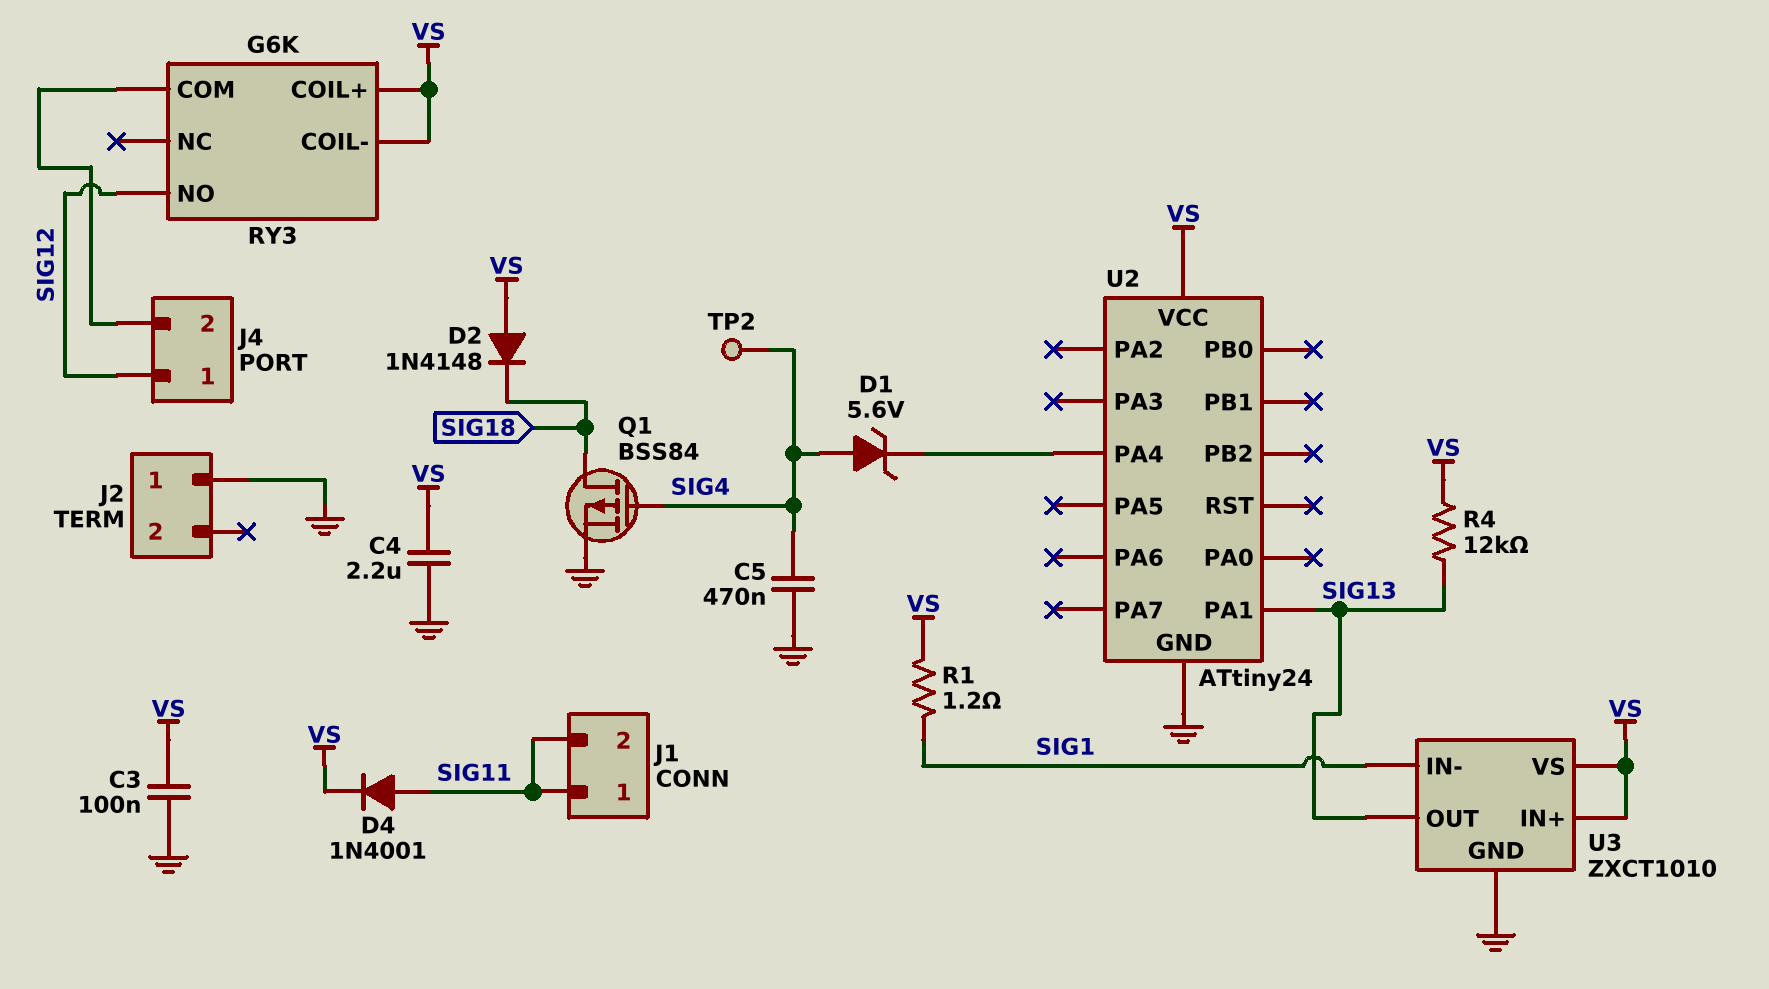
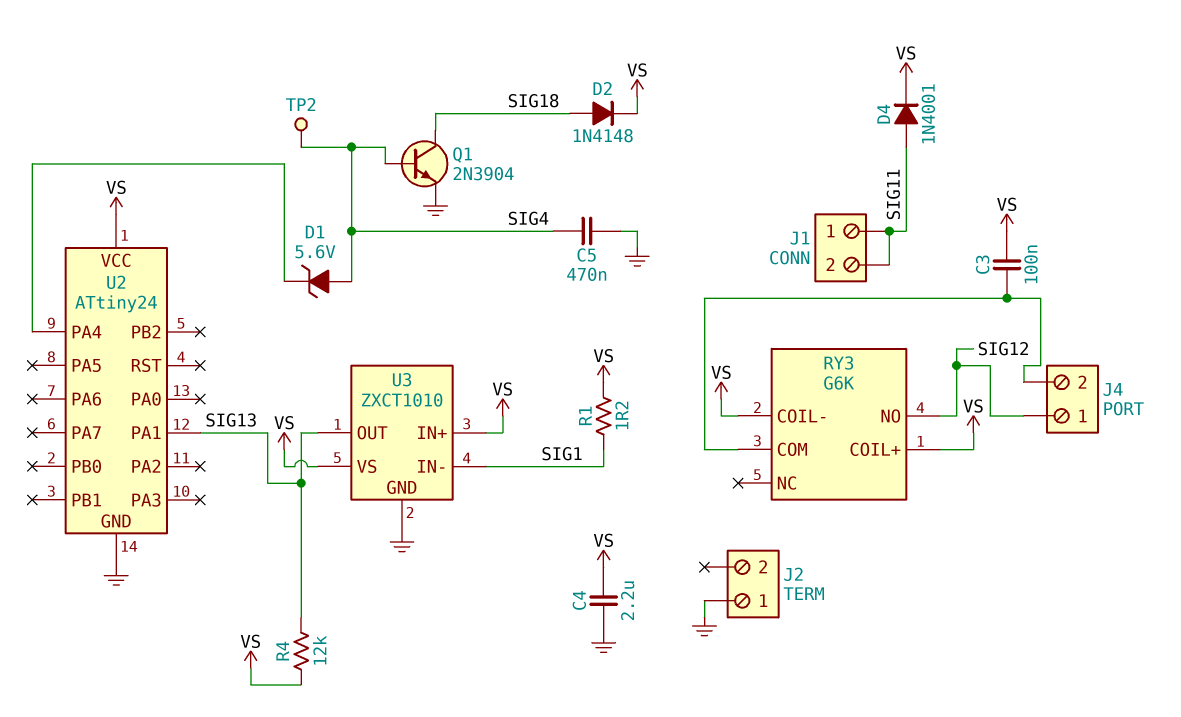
C3: 100nF (GND, VS) -> 100nF (J4/2, VS)
D2: diode 1N4148 (A VS, K SIG18) -> diode 1N4148 (A SIG18, K VS)
Q1: PMOS BSS84 (G SIG4, D SIG18, S GND) -> NPN 2N3904 (B SIG4, C SIG18, E GND)

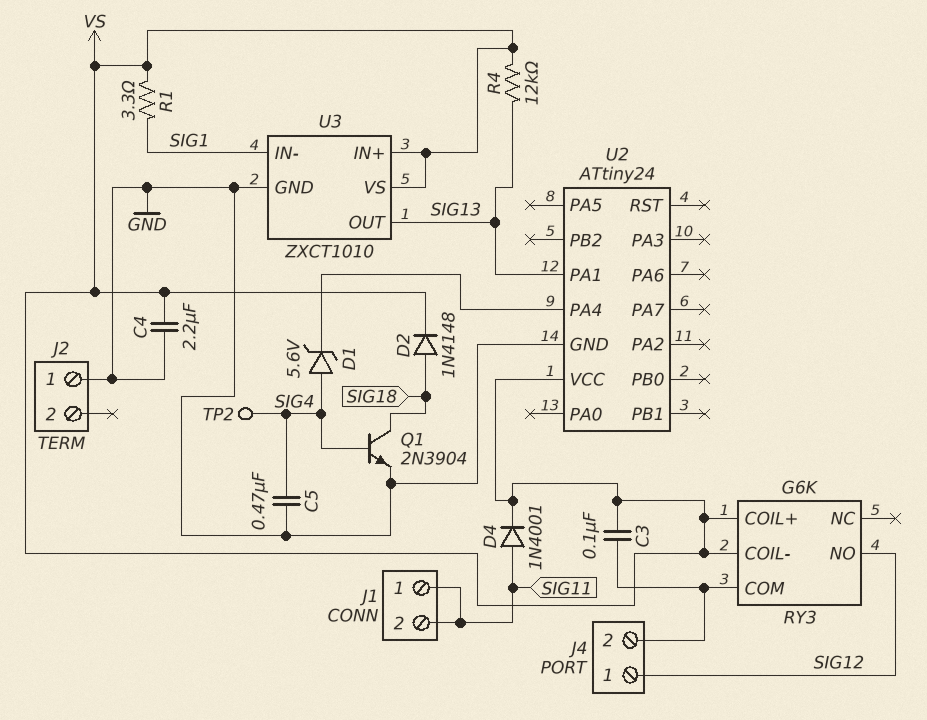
R1: 1.2 (SIG1, VS) -> 3.3 (SIG1, VS)

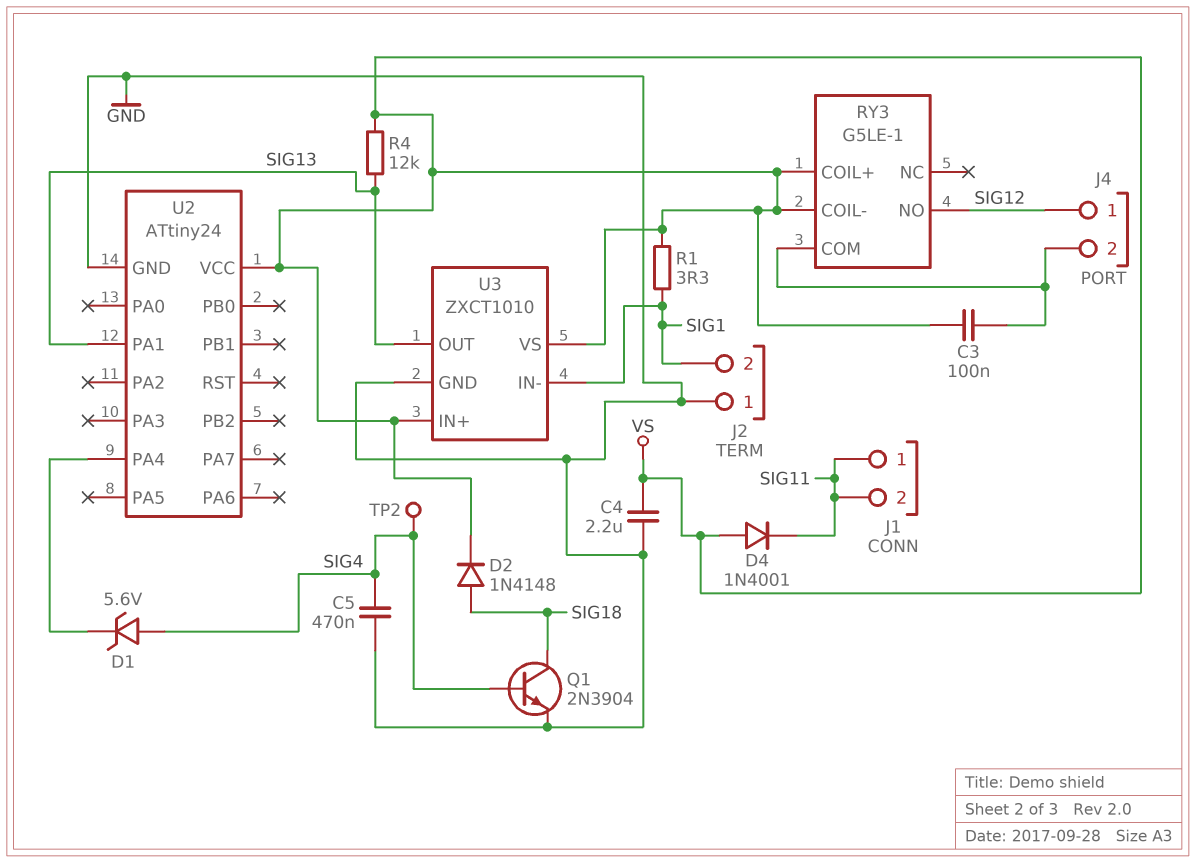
D4: diode 1N4001 (A SIG11, K VS) -> diode 1N4001 (A VS, K SIG11)
J2 pin 2: none -> SIG1
RY3: G6K -> G5LE-1

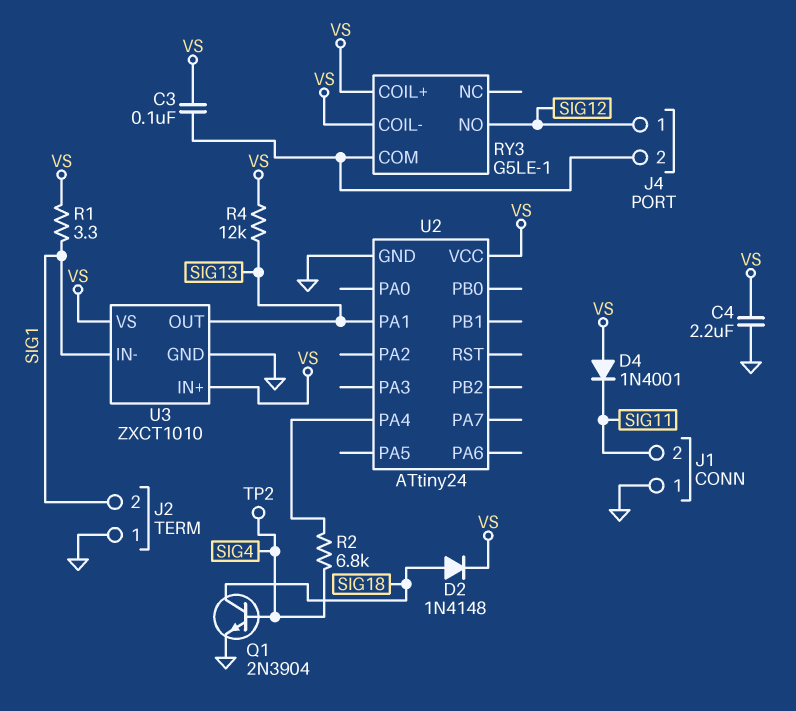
C5: 470nF (GND, SIG4) -> none
D1: zener 5.6V (A SIG4, K U2/PA4) -> none
J1 pin 1: SIG11 -> GND
R2: none -> 6.8k (SIG4, U2/PA4)

